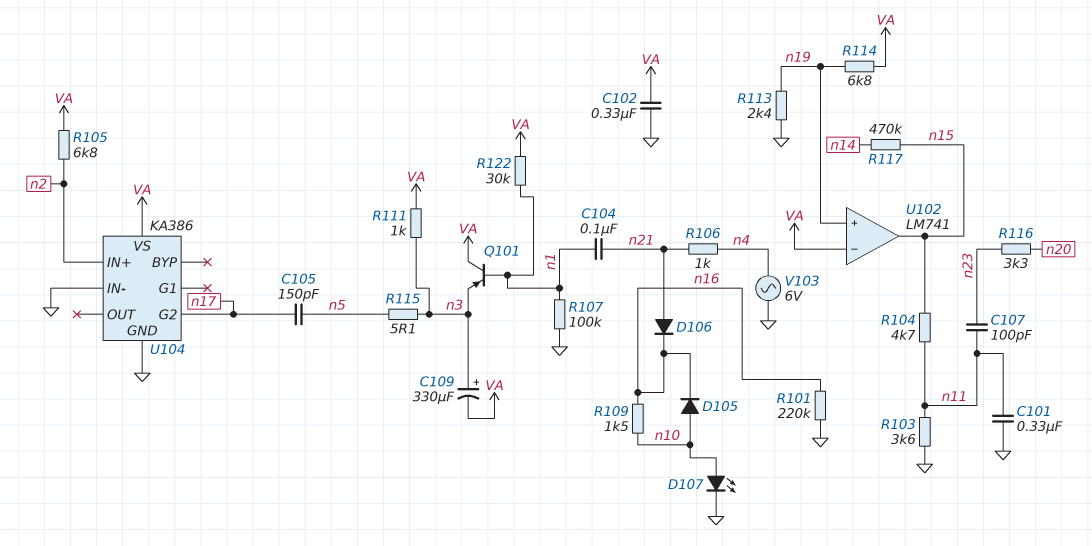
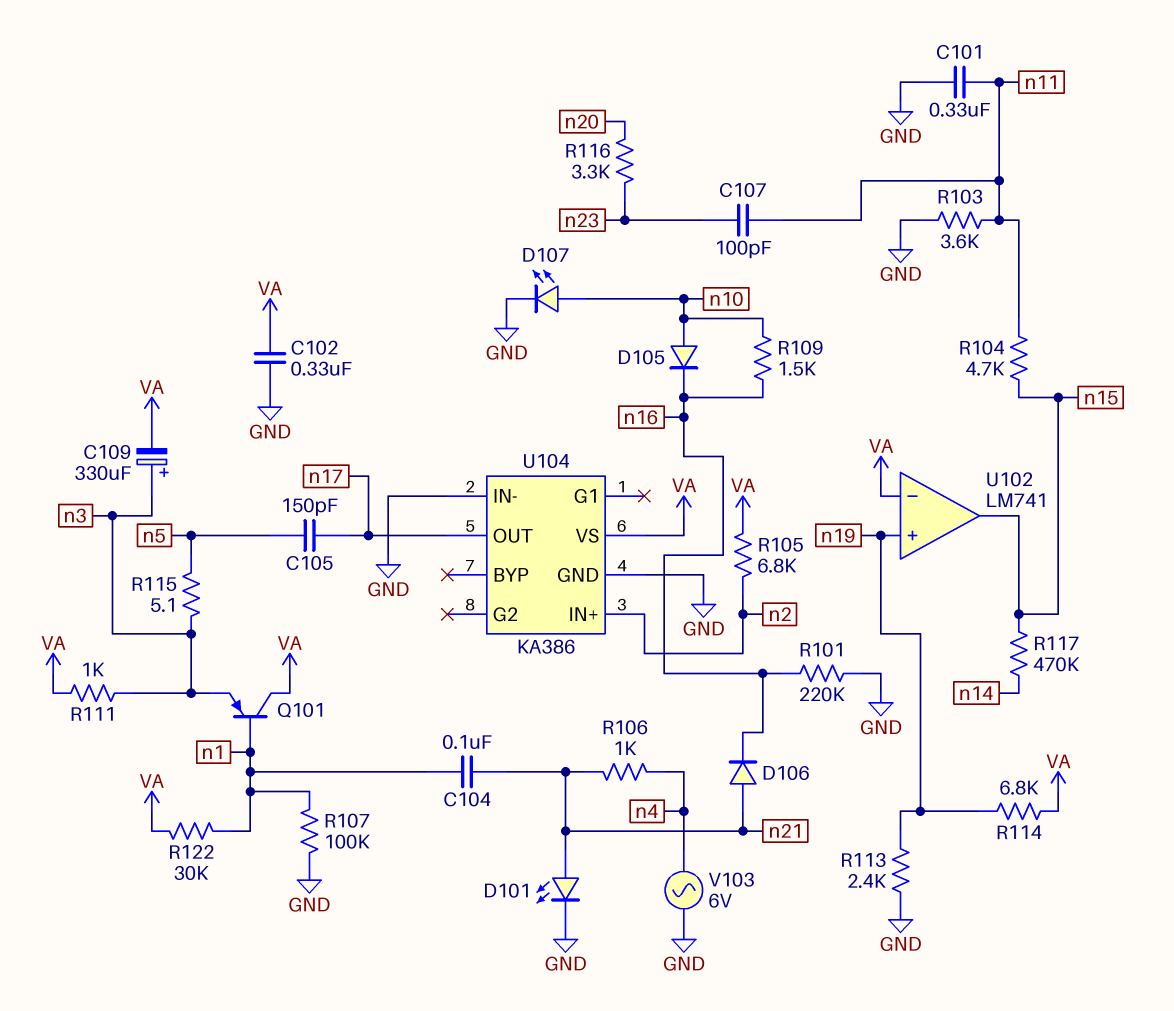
D101: none -> LED (A n21, K GND)
U104 pin G2: n17 -> none
U104 pin OUT: none -> n17

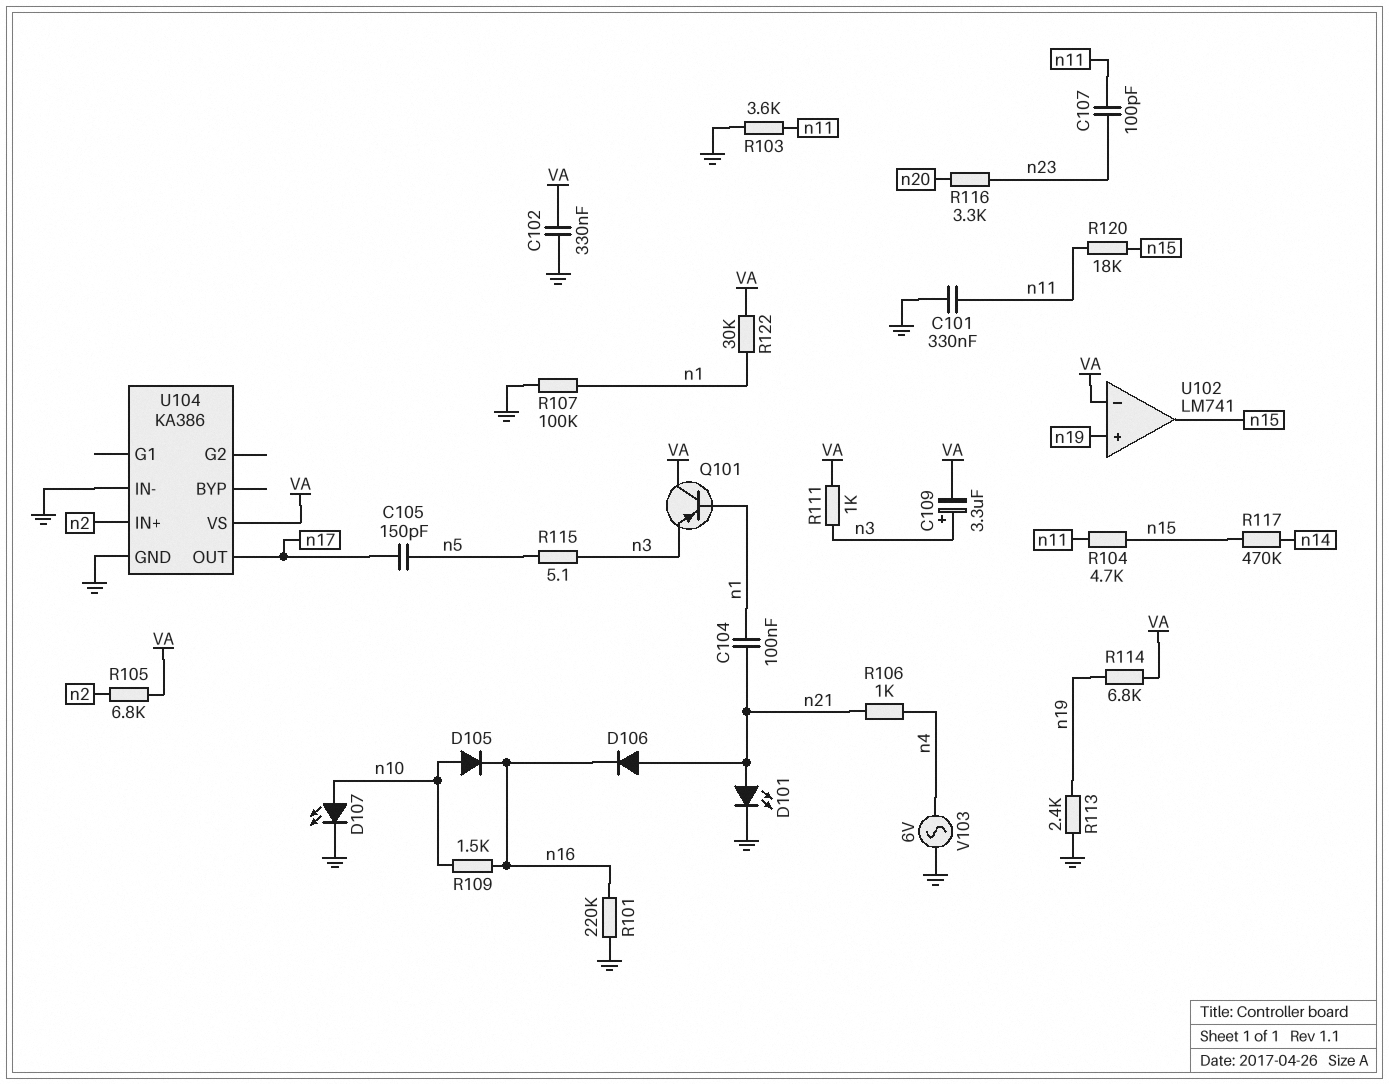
C109: 330uF (plus n3, minus VA) -> 3.3uF (plus n3, minus VA)
R120: none -> 18k (n11, n15)

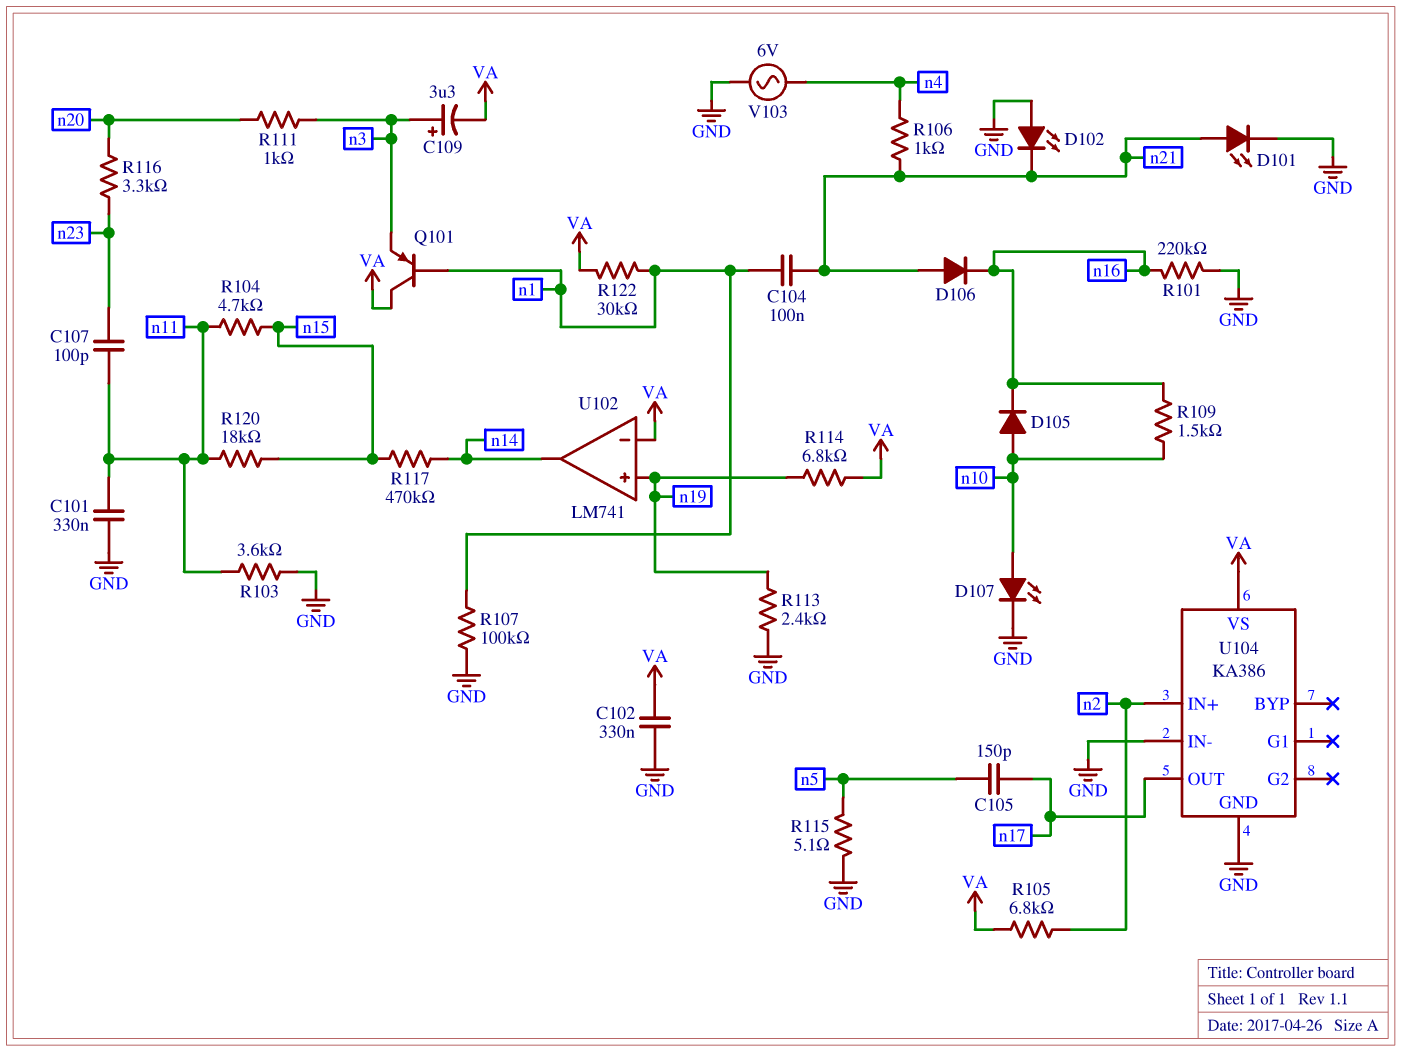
D102: none -> LED (A GND, K n21)
R111: 1k (VA, n3) -> 1k (n3, n20)
R115: 5.1 (n3, n5) -> 5.1 (GND, n5)
U102 pin out: n15 -> n14

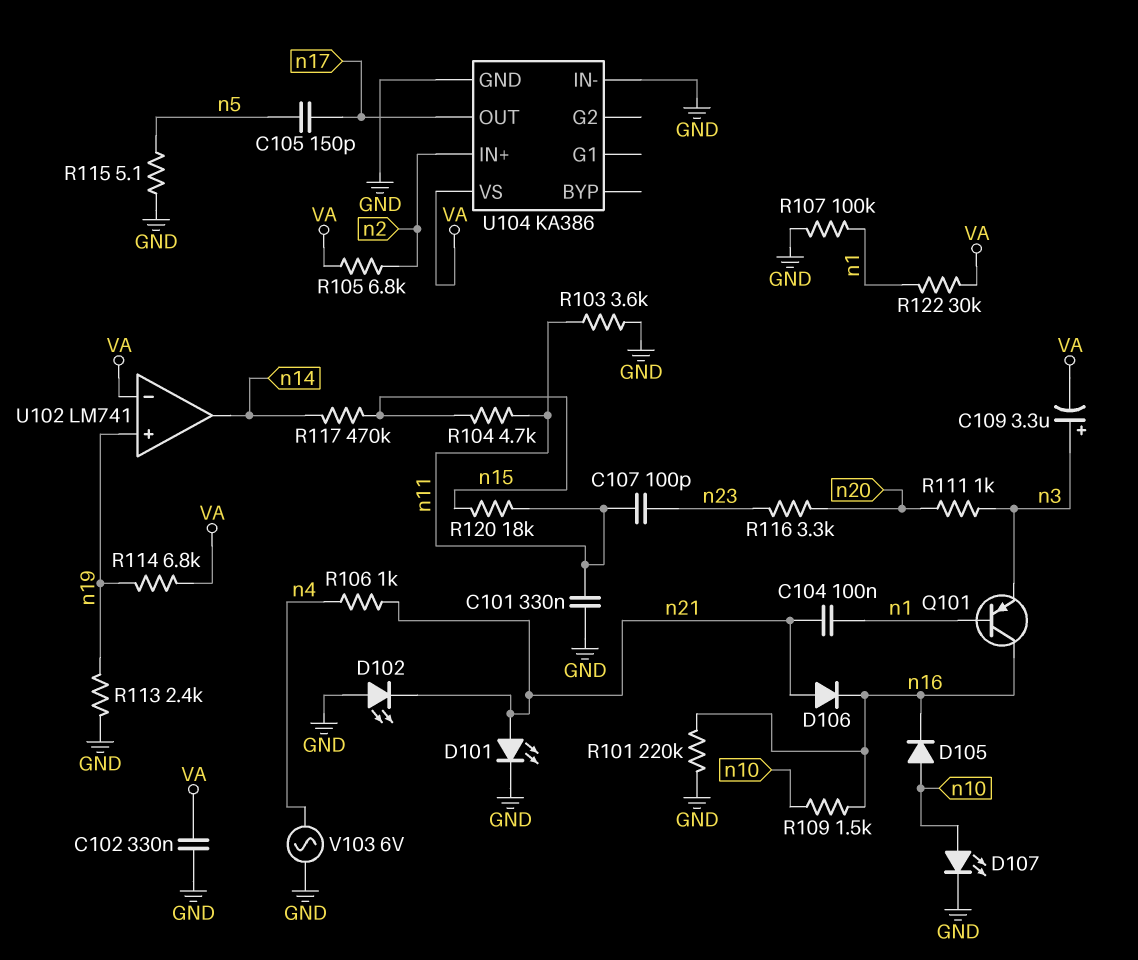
Q101: PNP (B n1, C VA, E n3) -> PNP (B n1, C n16, E n3)

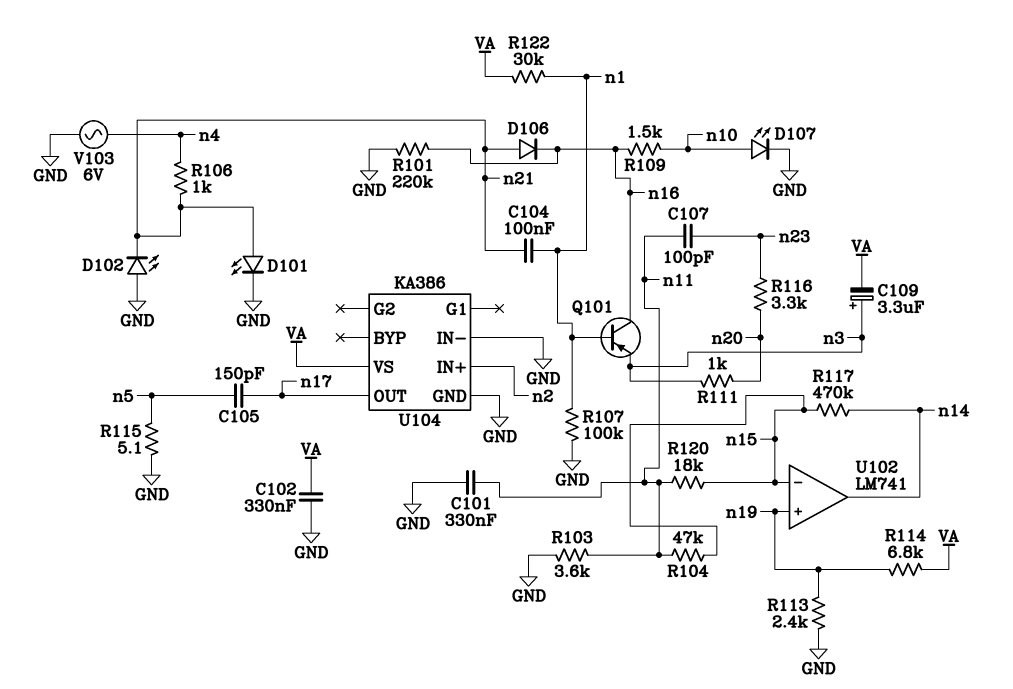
D105: diode (A n10, K n16) -> none
R104: 4.7k (n11, n15) -> 47k (n11, n15)
R105: 6.8k (VA, n2) -> none
U102 pin in-: VA -> n15

